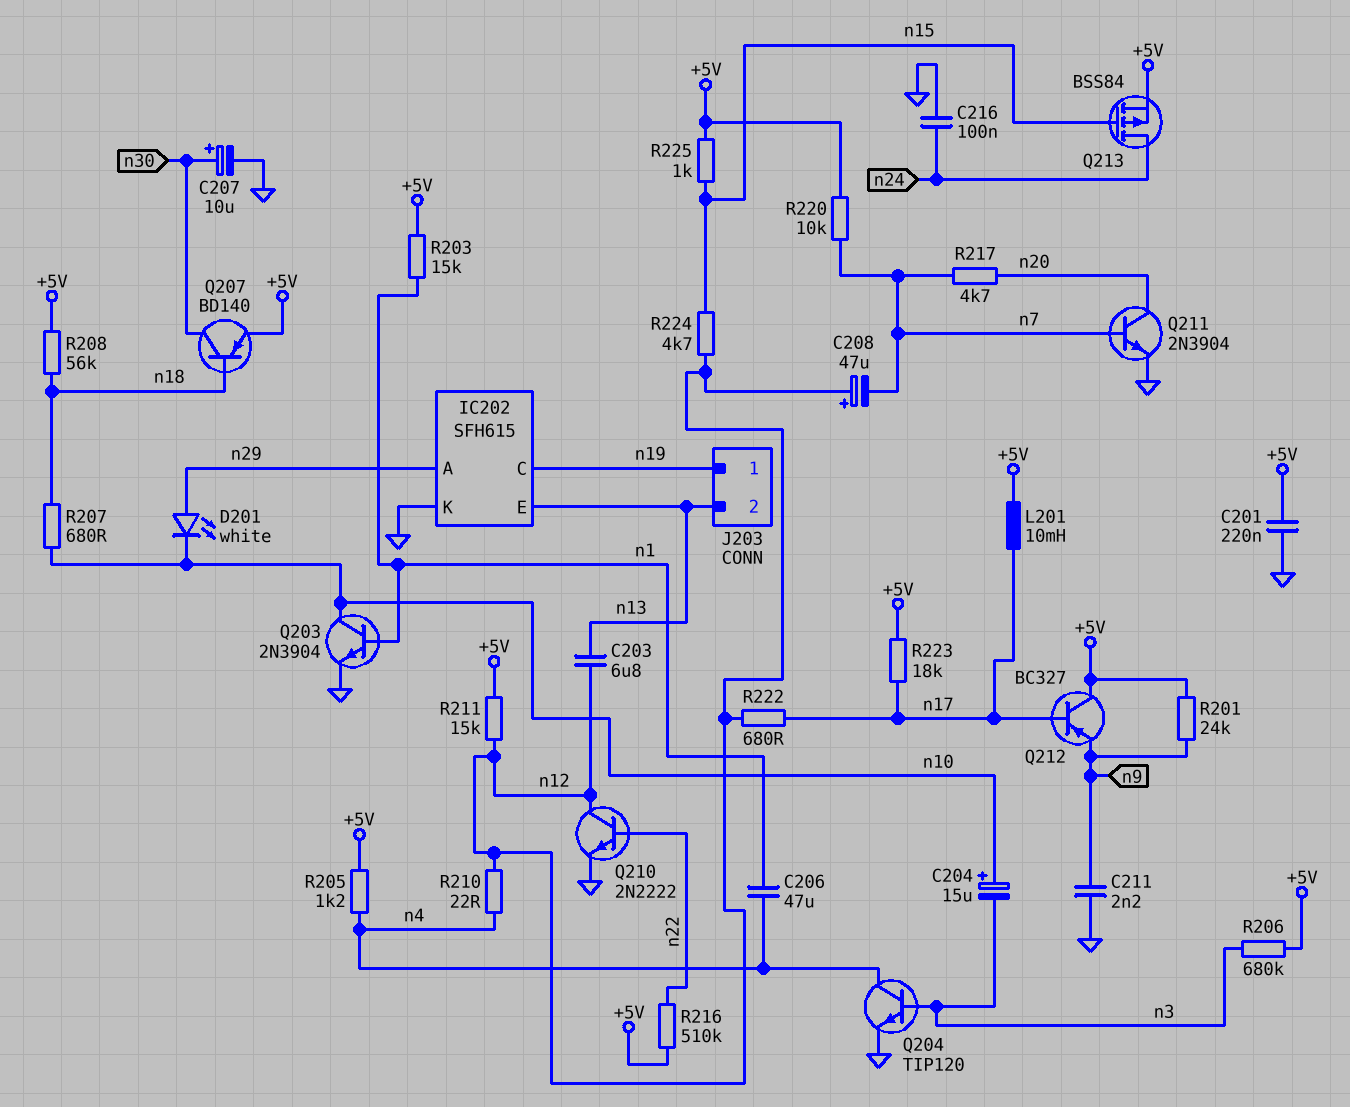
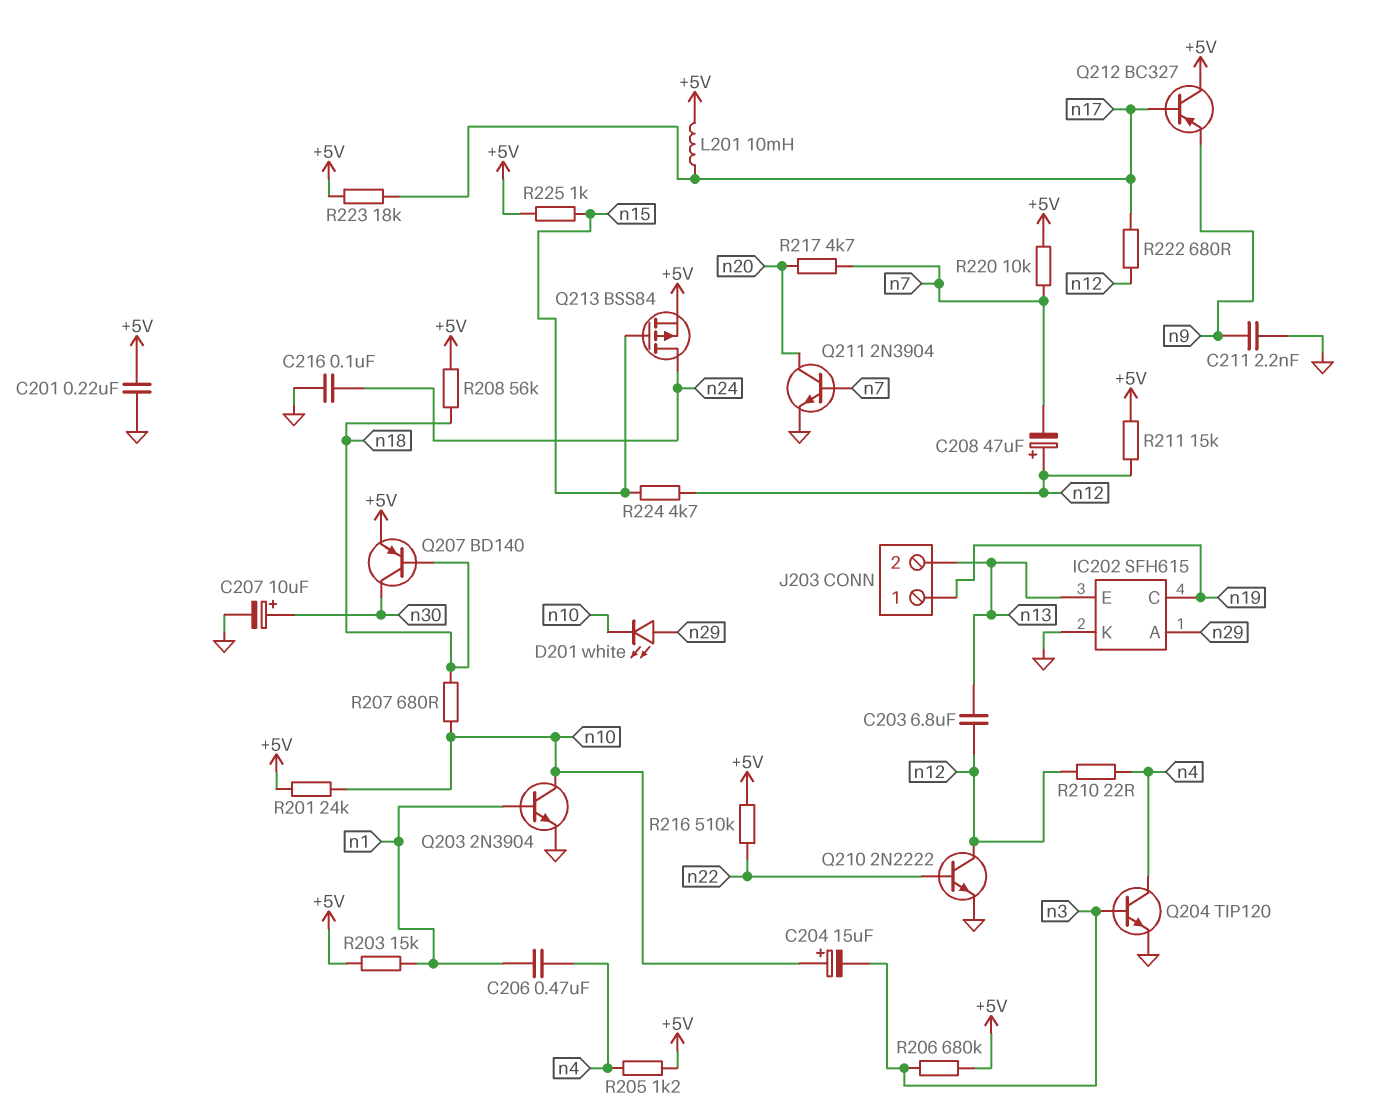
C206: 47uF (n1, n4) -> 470nF (n1, n4)
R201: 24k (+5V, n9) -> 24k (+5V, n10)

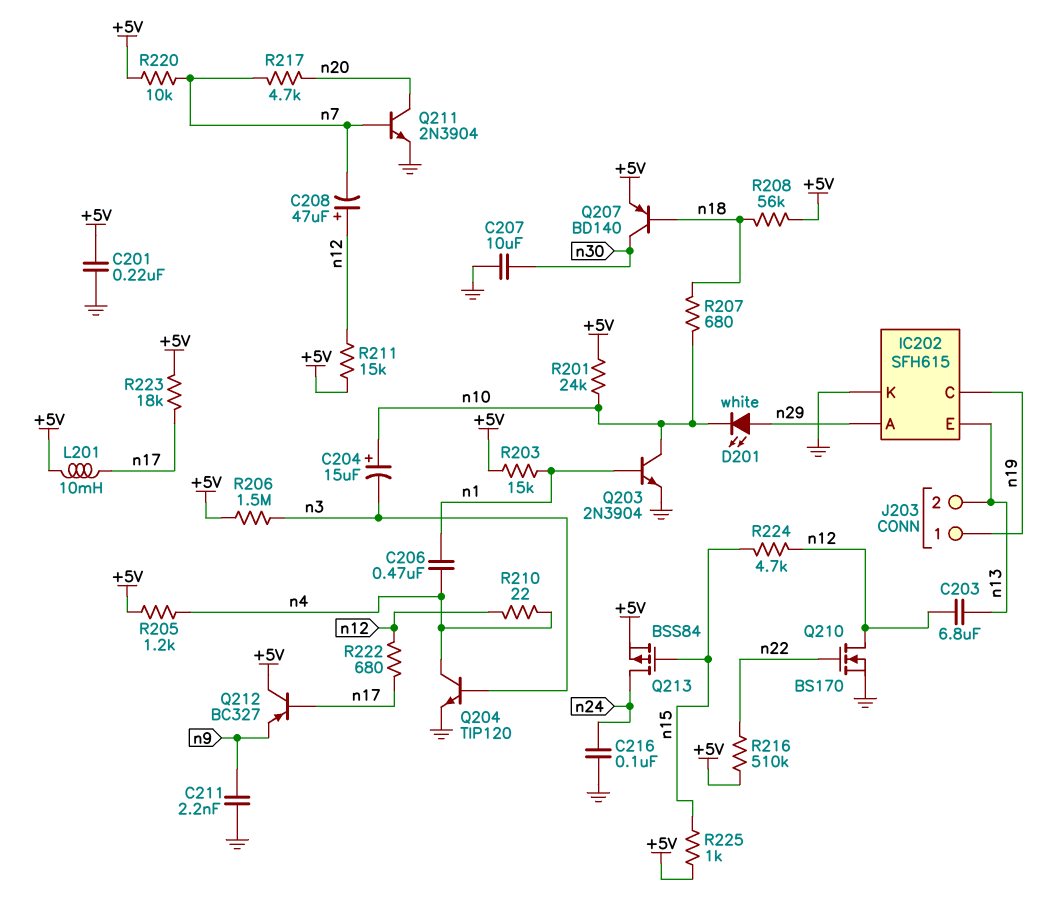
C207: 10uF (plus n30, minus GND) -> 10uF (GND, n30)
Q210: NPN 2N2222 (B n22, C n12, E GND) -> NMOS BS170 (G n22, D n12, S GND)
R206: 680k (+5V, n3) -> 1.5M (+5V, n3)

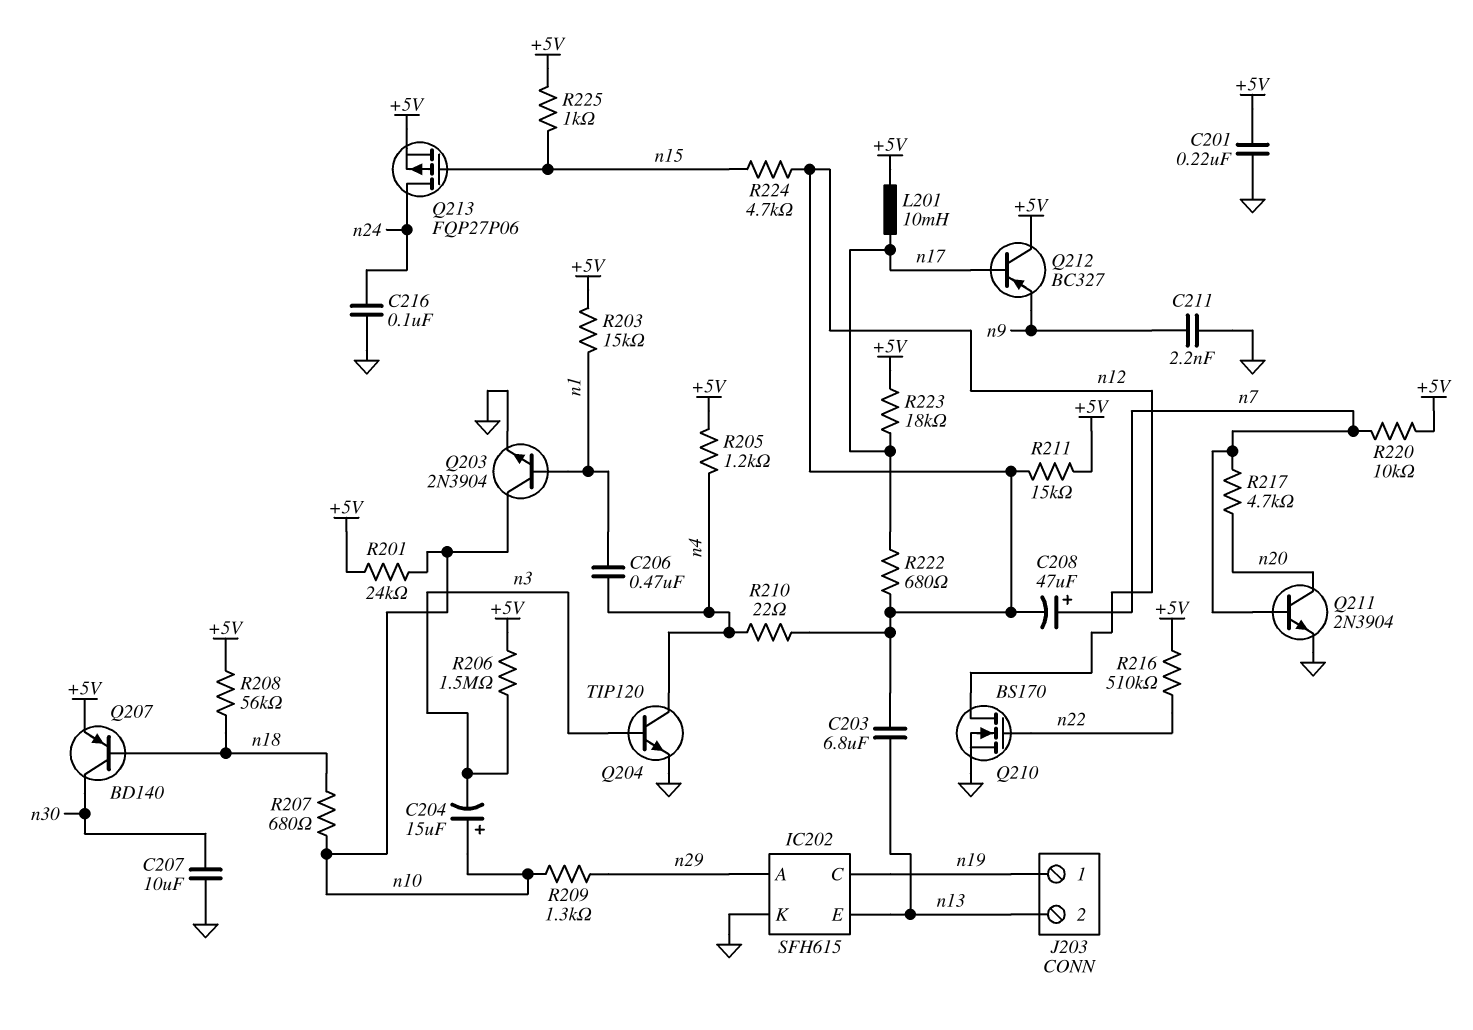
C208: 47uF (plus n12, minus n7) -> 47uF (plus n7, minus n12)
D201: LED white (A n29, K n10) -> none
Q213: PMOS BSS84 (G n15, D n24, S +5V) -> PMOS FQP27P06 (G n15, D n24, S +5V)
R209: none -> 1.3k (n10, n29)

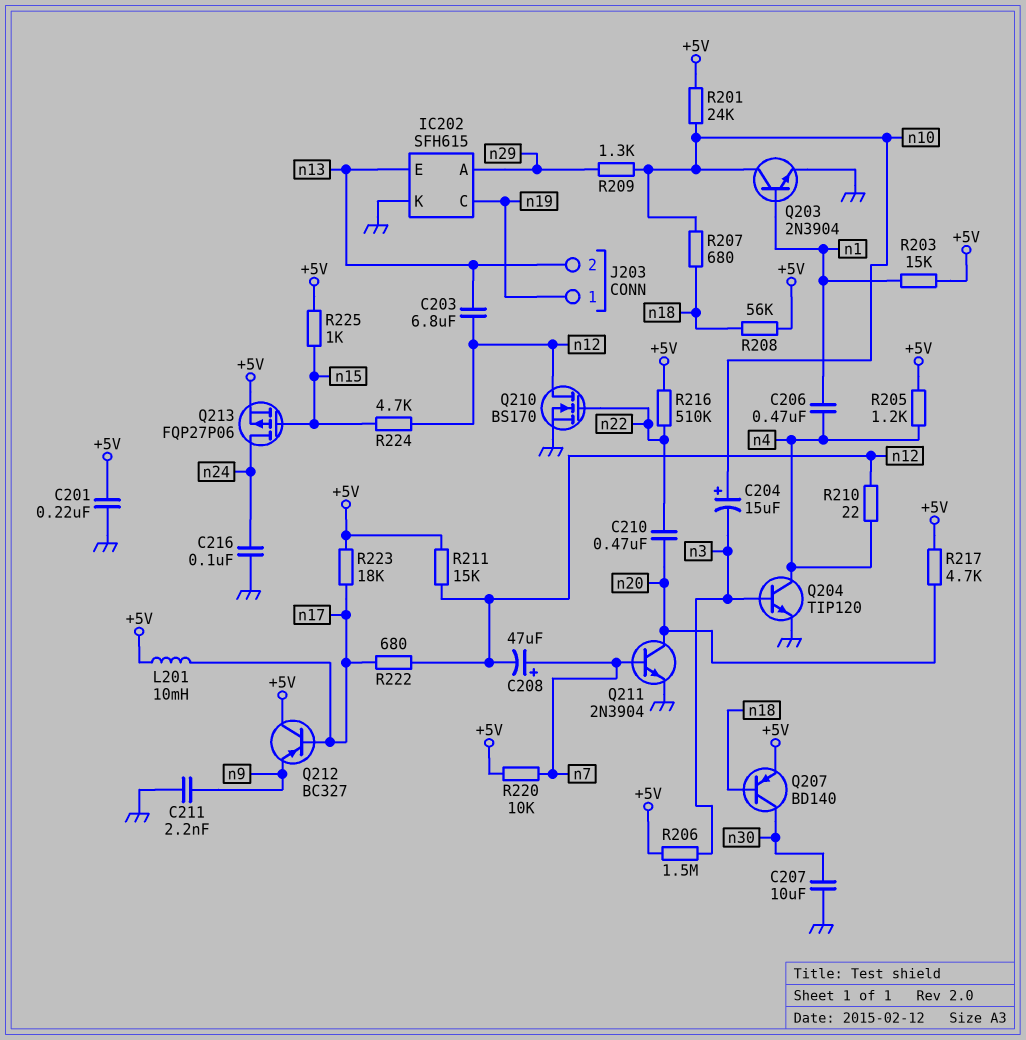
C210: none -> 470nF (n20, n22)
R217: 4.7k (n7, n20) -> 4.7k (+5V, n20)

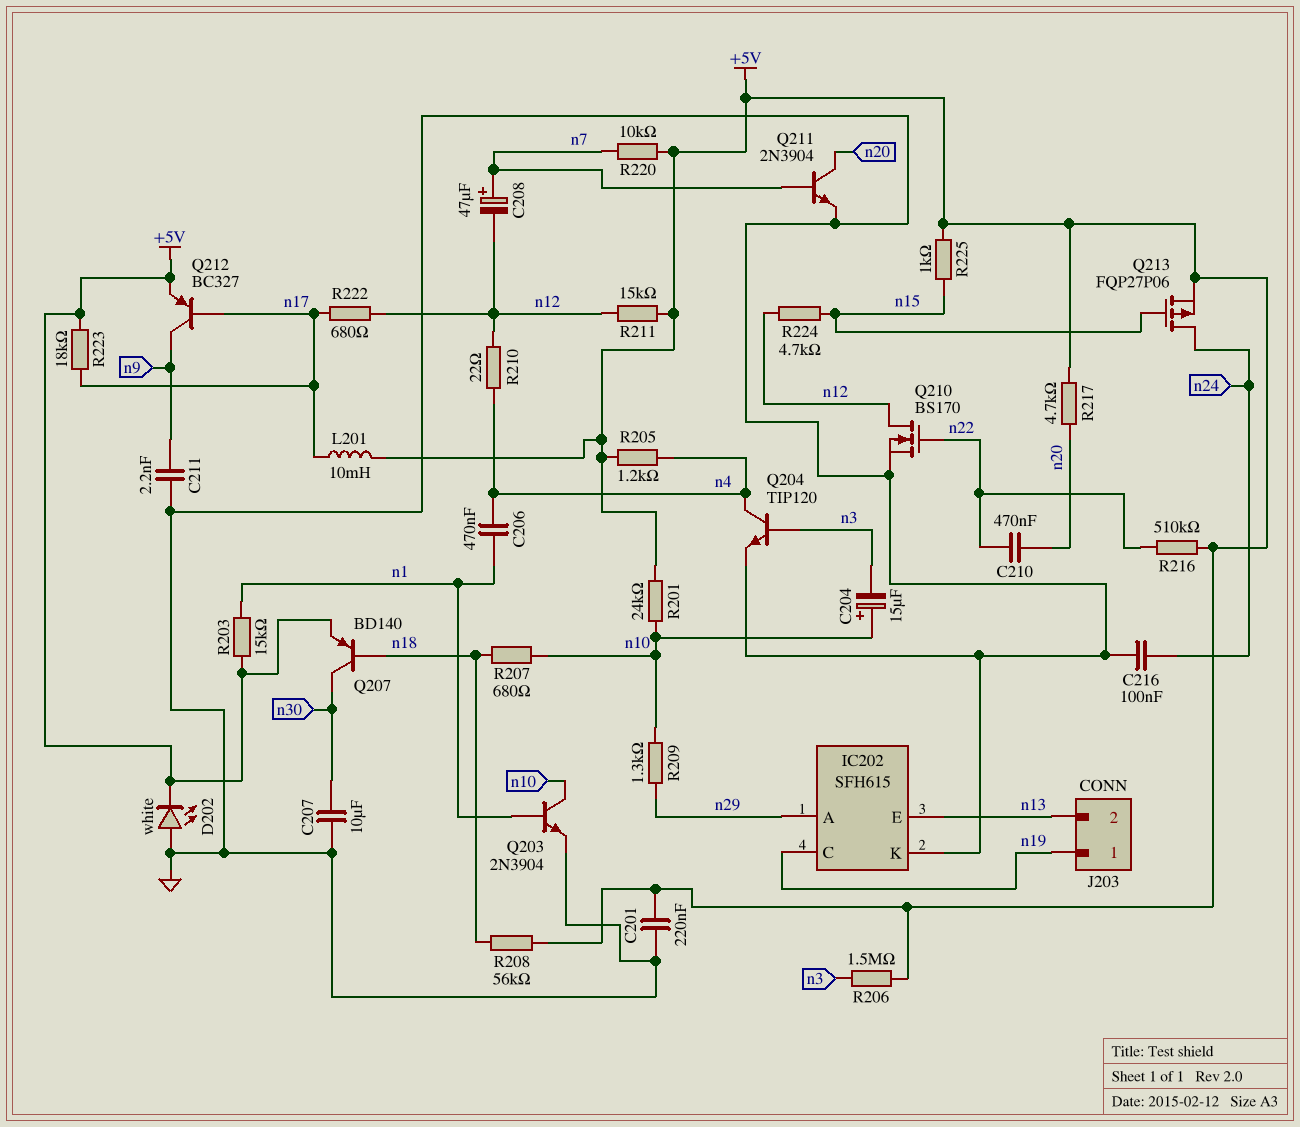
C203: 6.8uF (n12, n13) -> none
D202: none -> LED white (A GND, K +5V)
Q212: PNP BC327 (B n17, C +5V, E n9) -> PNP BC327 (B n17, C n9, E +5V)

